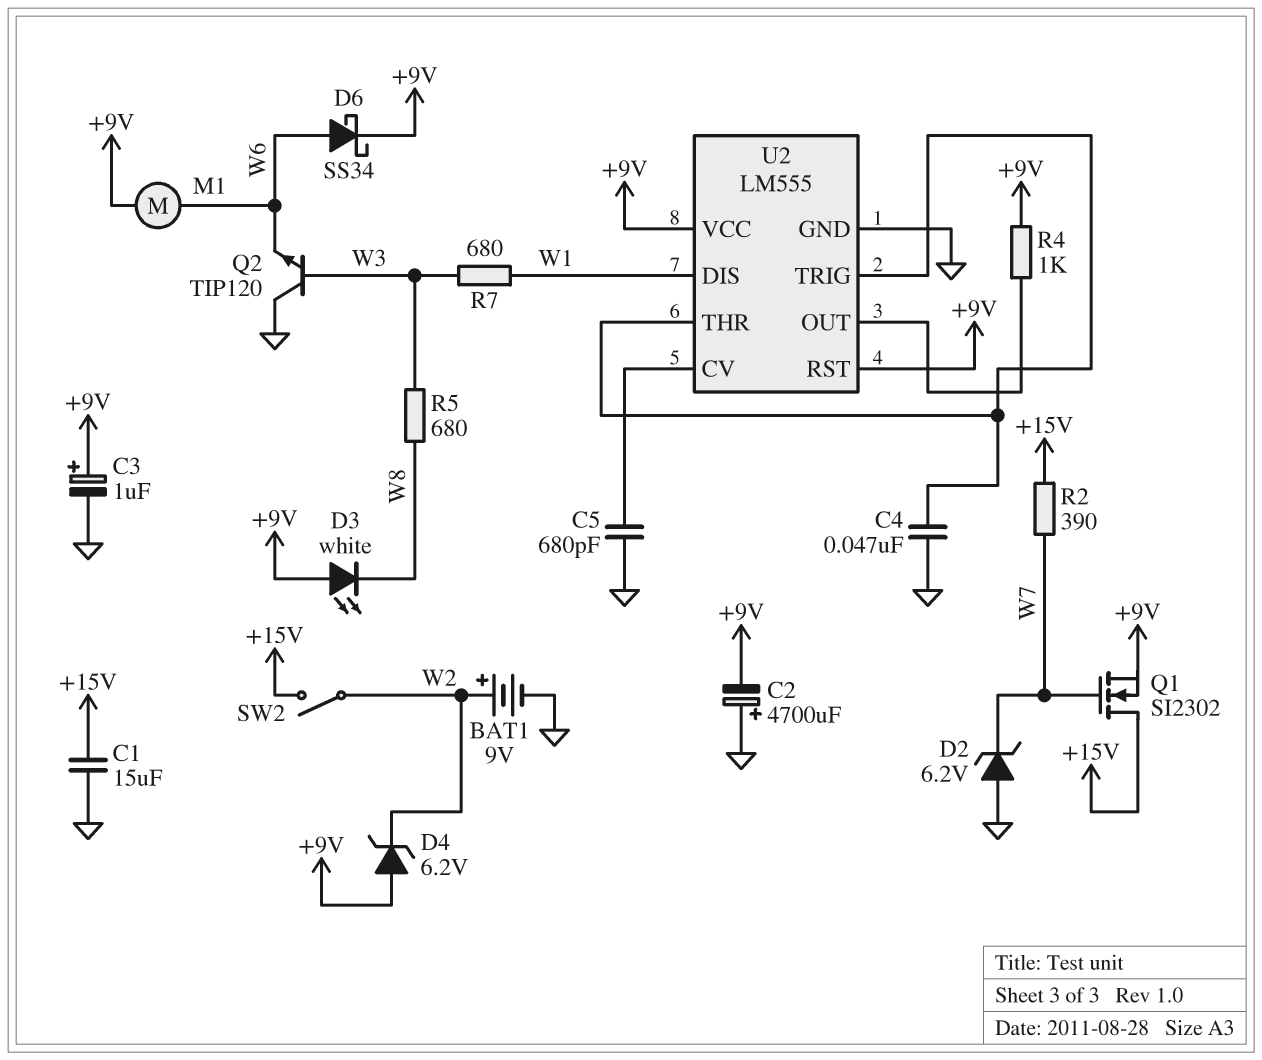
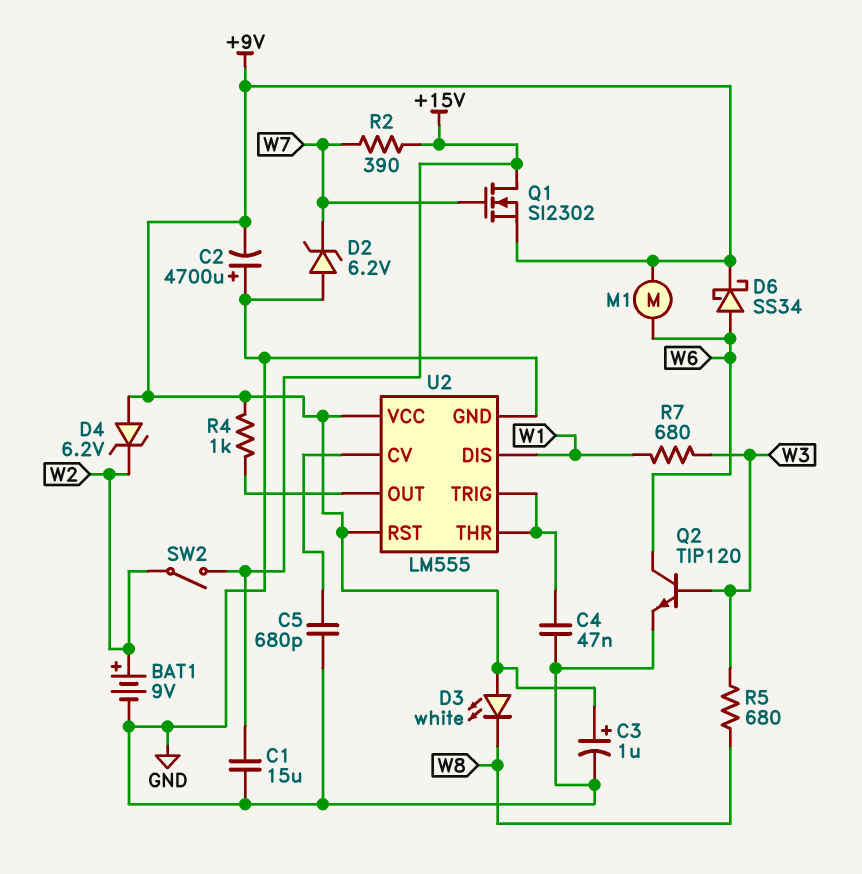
Q2: NPN TIP120 (B W3, C GND, E W6) -> NPN TIP120 (B W3, C W6, E GND)

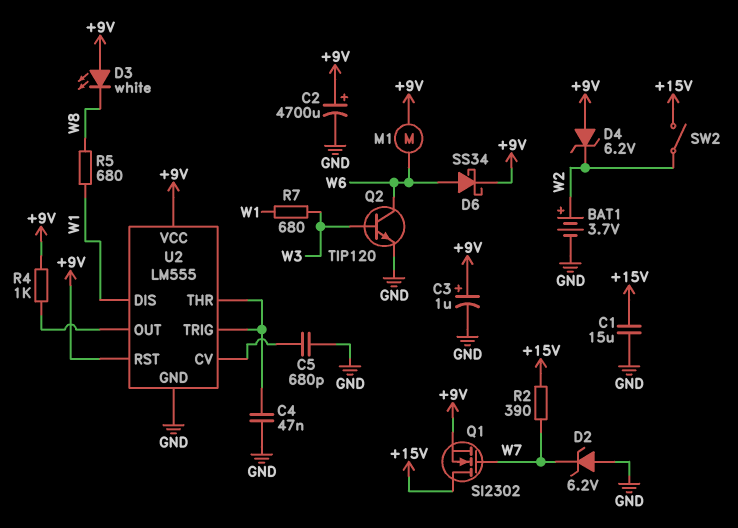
BAT1: 9V (plus W2, minus GND) -> 3.7V (plus W2, minus GND)
C2: 4700uF (plus GND, minus +9V) -> 4700uF (plus +9V, minus GND)
R5: 680 (W3, W8) -> 680 (W1, W8)

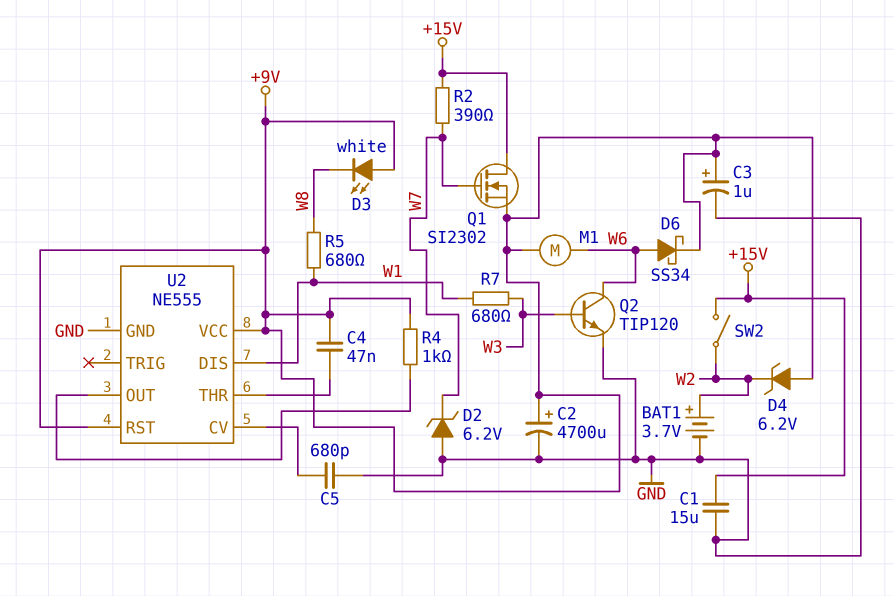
C4: 47nF (GND, U2/THR) -> 47nF (+9V, U2/THR)
U2: LM555 -> NE555
U2 pin TRIG: U2/THR -> none

